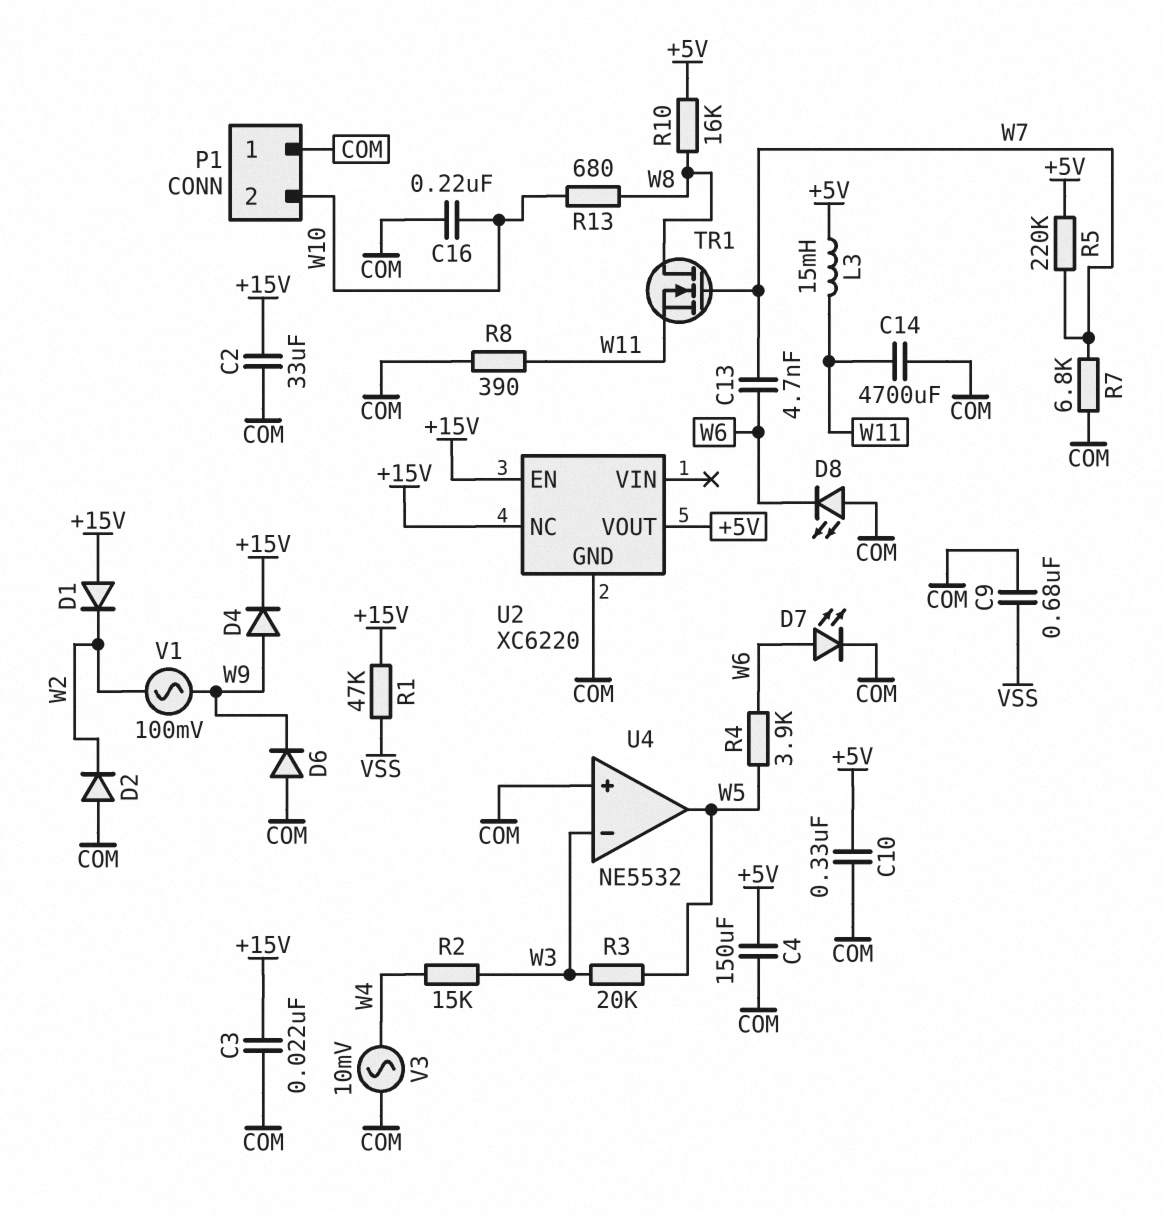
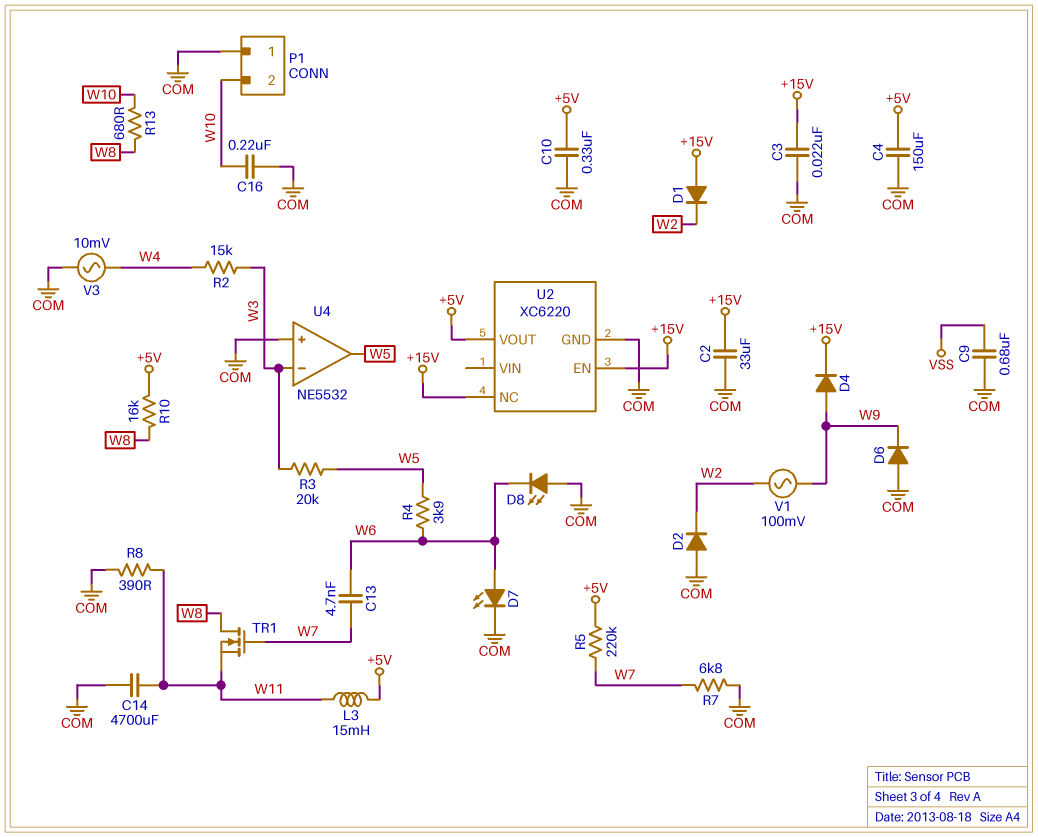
R1: 47k (+15V, VSS) -> none

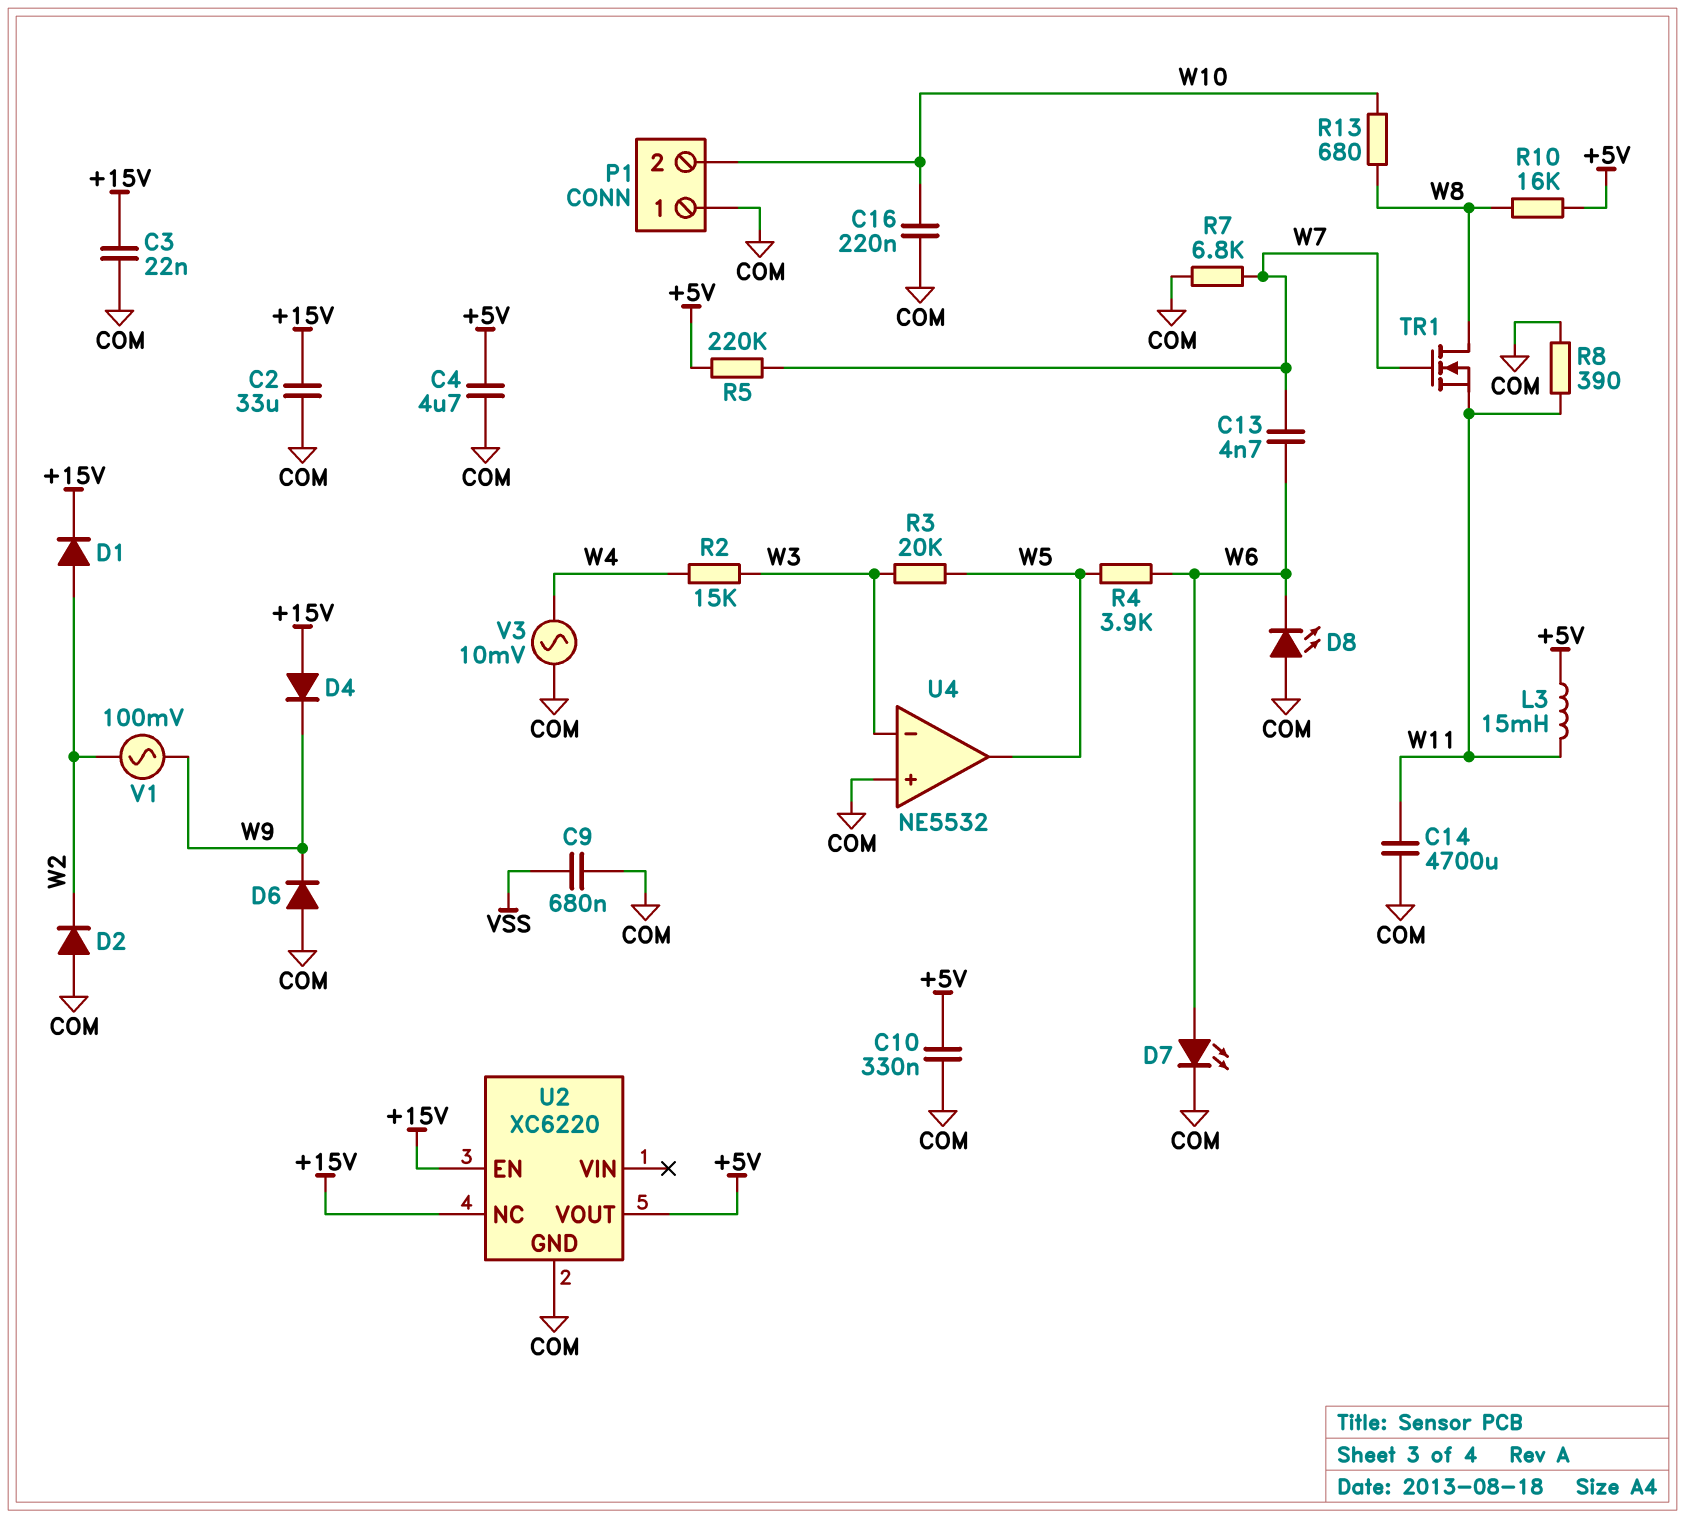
C4: 150uF (+5V, COM) -> 4.7uF (+5V, COM)
D1: diode (A +15V, K W2) -> diode (A W2, K +15V)
D4: diode (A W9, K +15V) -> diode (A +15V, K W9)

